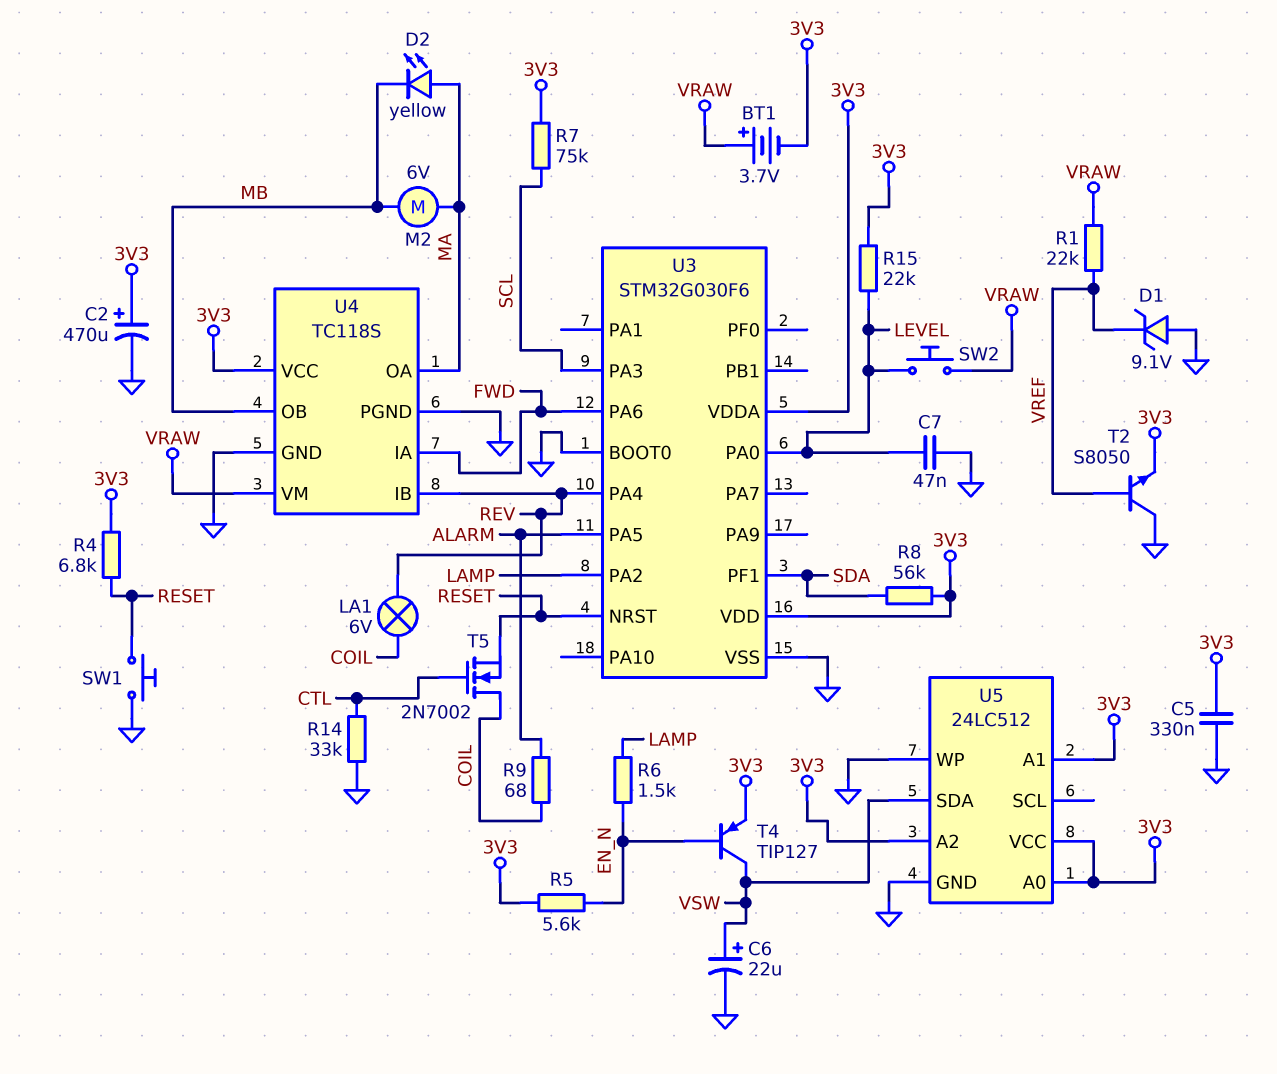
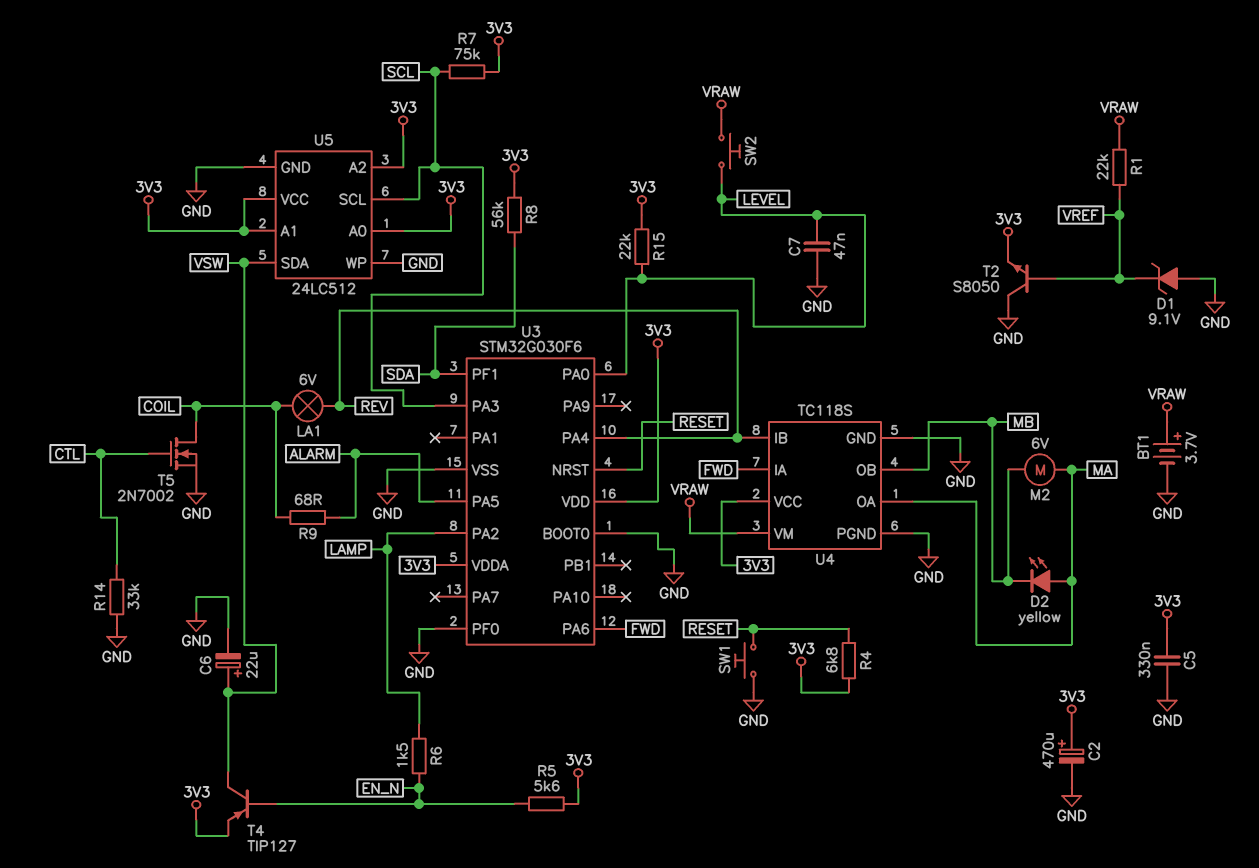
BT1: 3.7V (plus VRAW, minus 3V3) -> 3.7V (plus VRAW, minus GND)
T5: NMOS 2N7002 (G CTL, D COIL, S RESET) -> NMOS 2N7002 (G CTL, D COIL, S GND)
U3 pin PF0: none -> GND
U5 pin SCL: none -> SCL

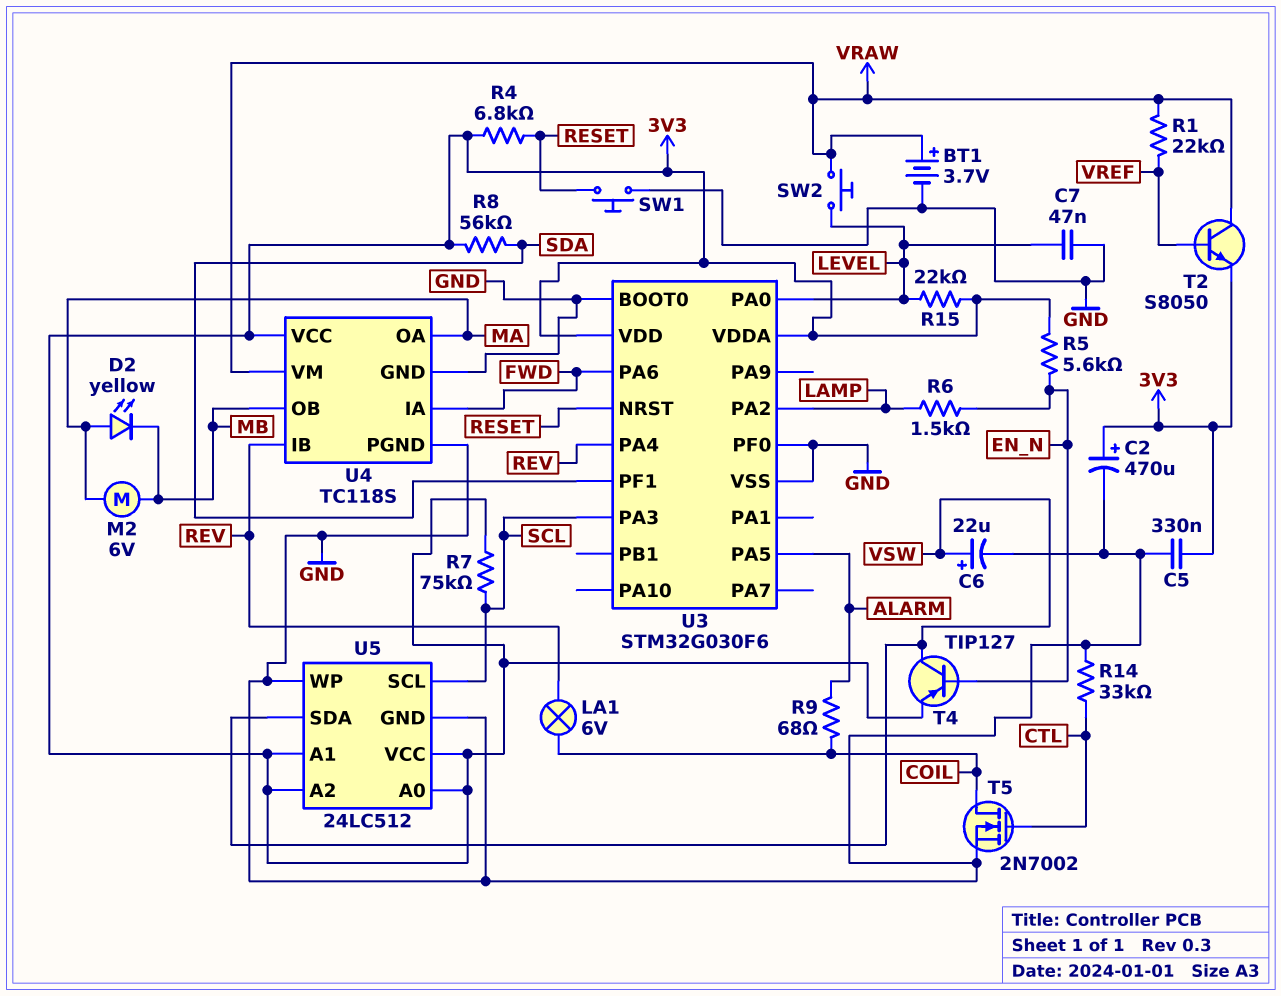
D1: zener 9.1V (A GND, K VREF) -> none
T2: NPN S8050 (B VREF, C GND, E 3V3) -> NPN S8050 (B VREF, C VRAW, E 3V3)

